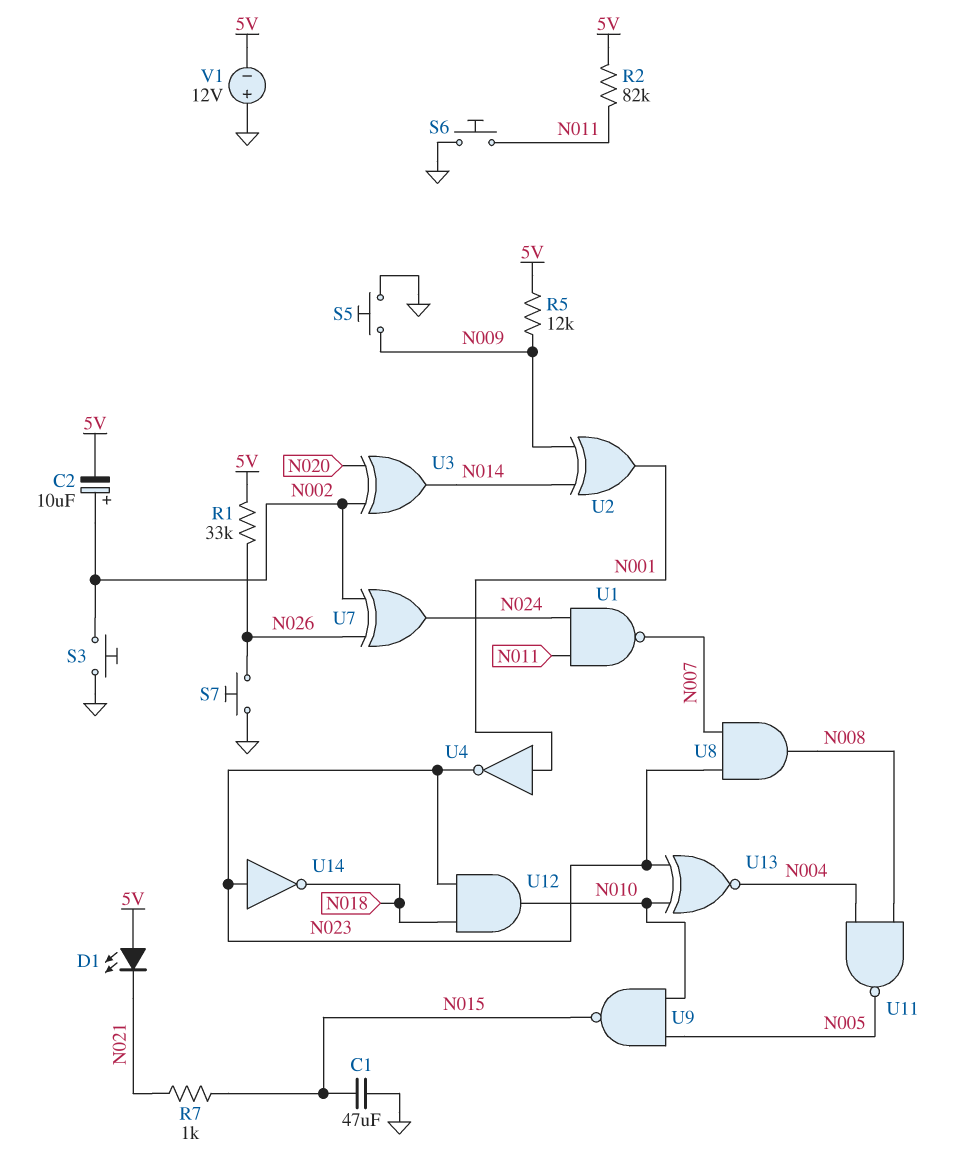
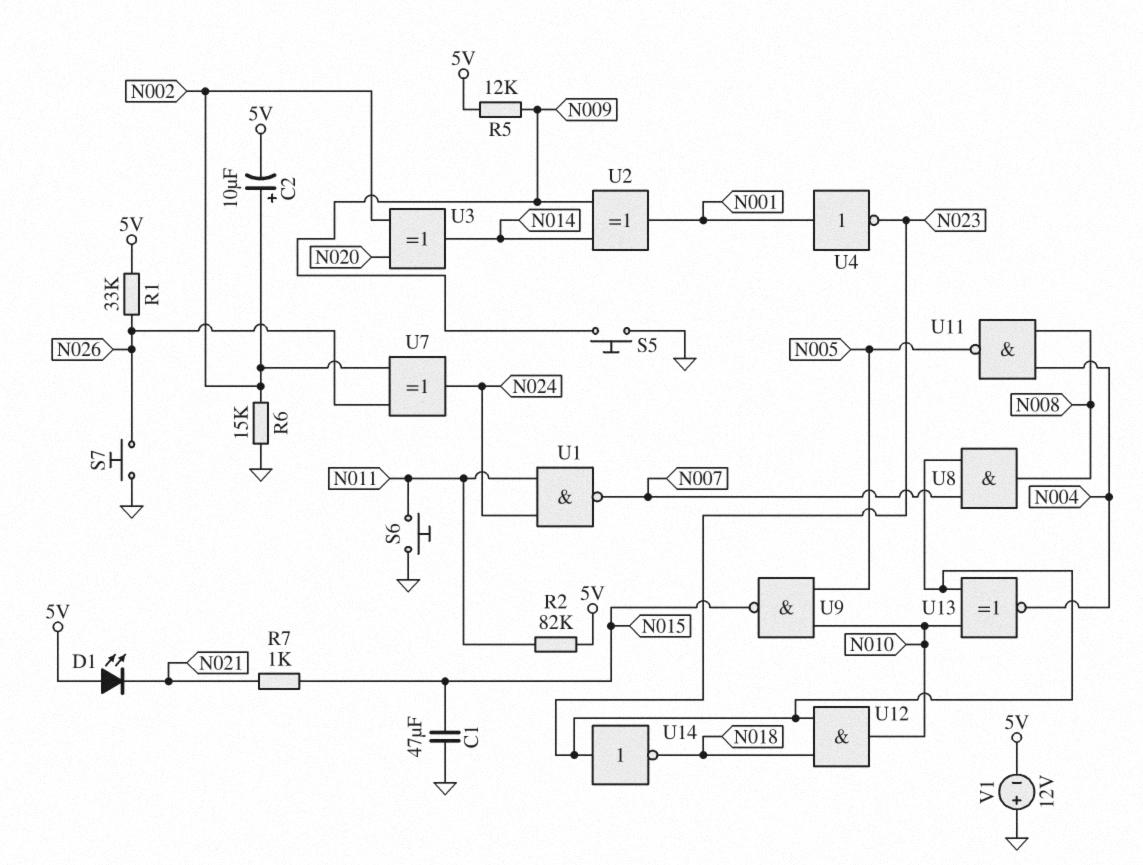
R6: none -> 15k (GND, N002)
S3: button (GND, N002) -> none

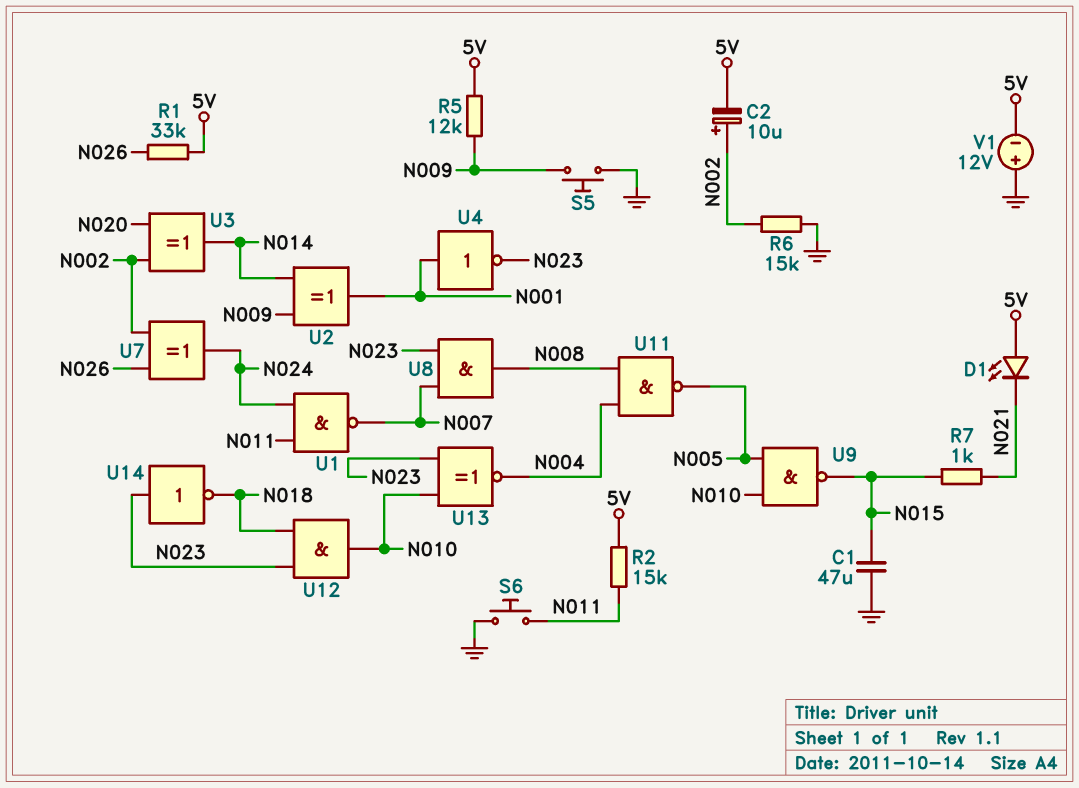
R2: 82k (5V, N011) -> 15k (5V, N011)
S7: button (GND, N026) -> none

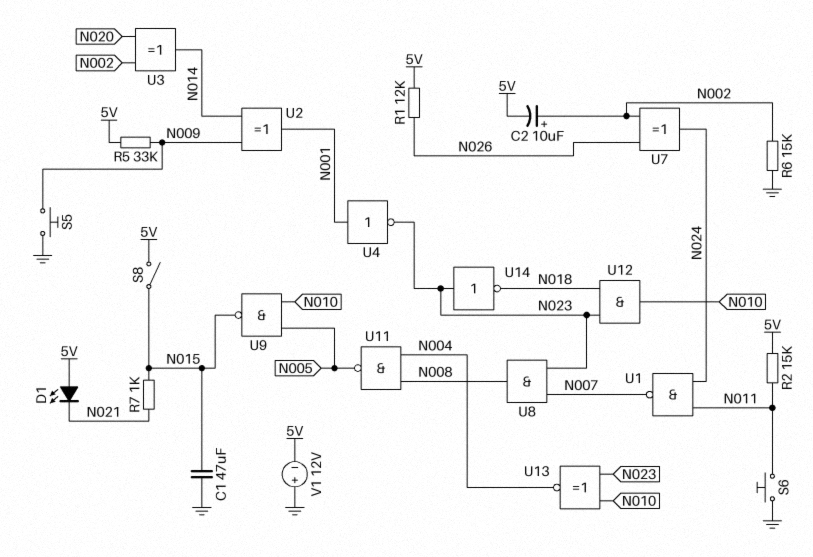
R1: 33k (5V, N026) -> 12k (5V, N026)
R5: 12k (5V, N009) -> 33k (5V, N009)
S8: none -> switch (5V, N015)

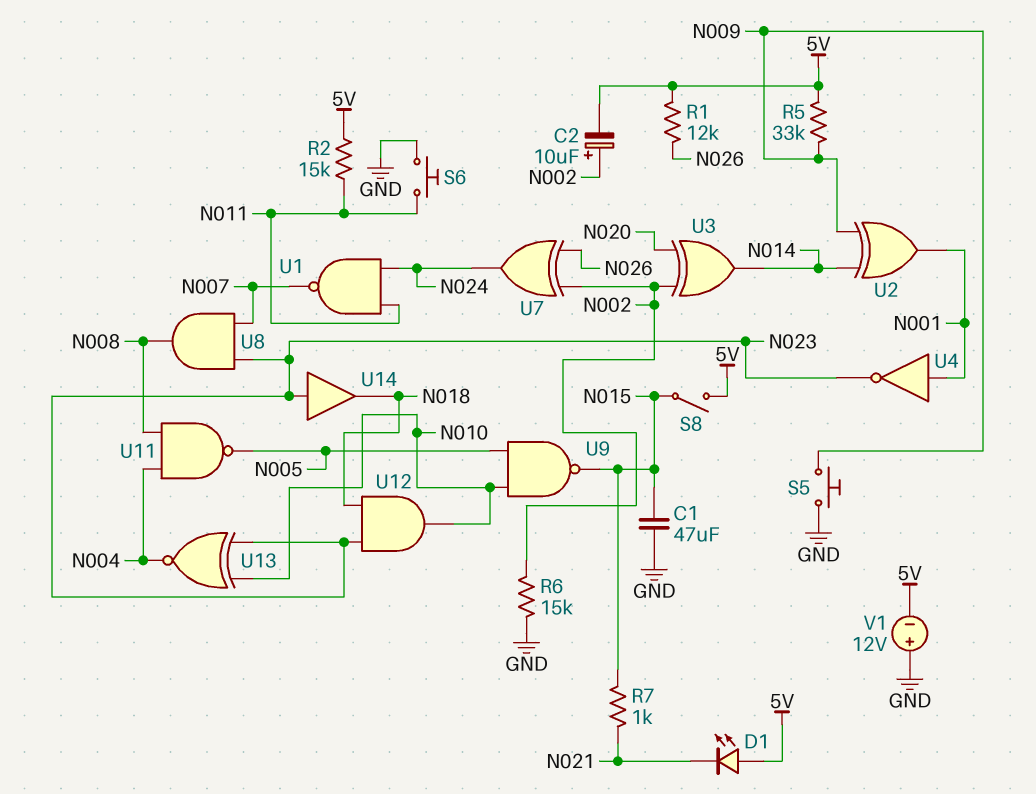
U14: NOT (in N023, out N018) -> buffer (in N023, out N018)

